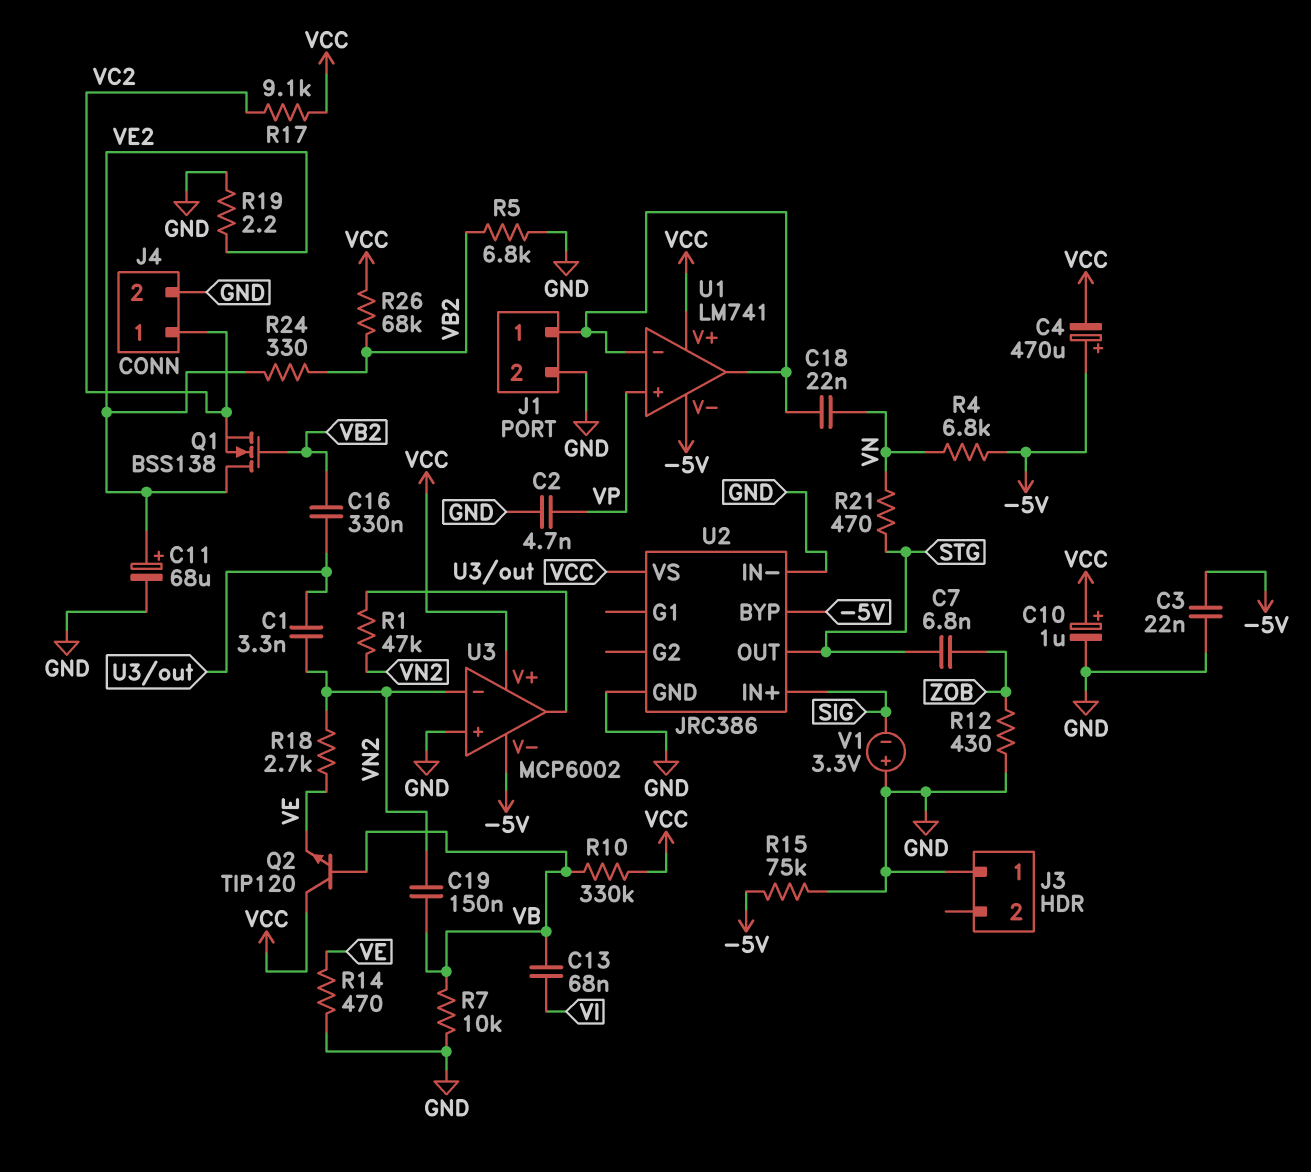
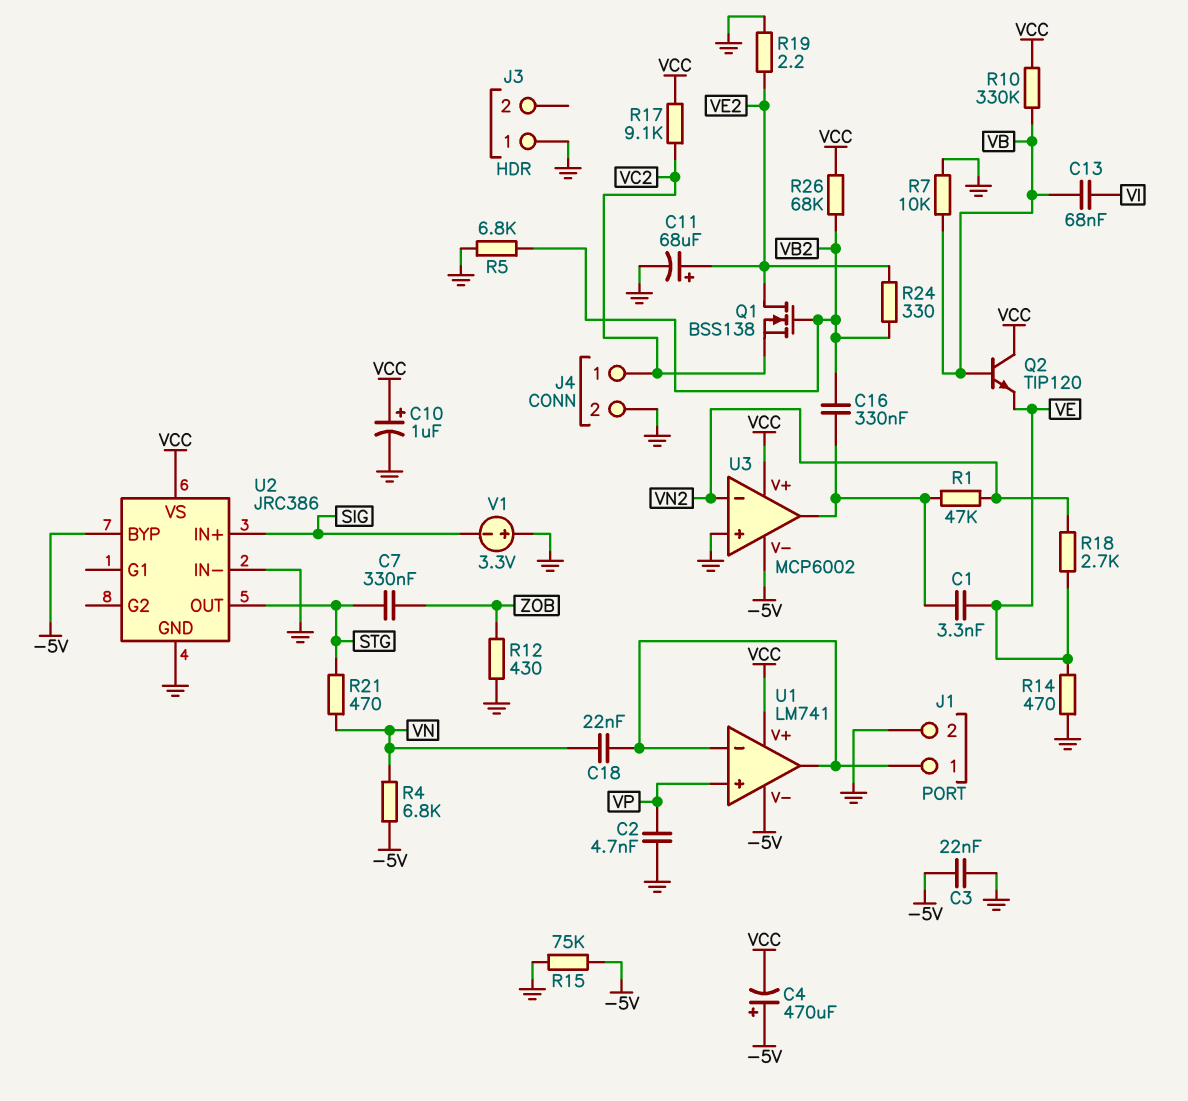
C1: 3.3nF (U3/out, VN2) -> 3.3nF (U3/out, VE)
C7: 6.8nF (STG, ZOB) -> 330nF (STG, ZOB)
C19: 150nF (VB, VN2) -> none

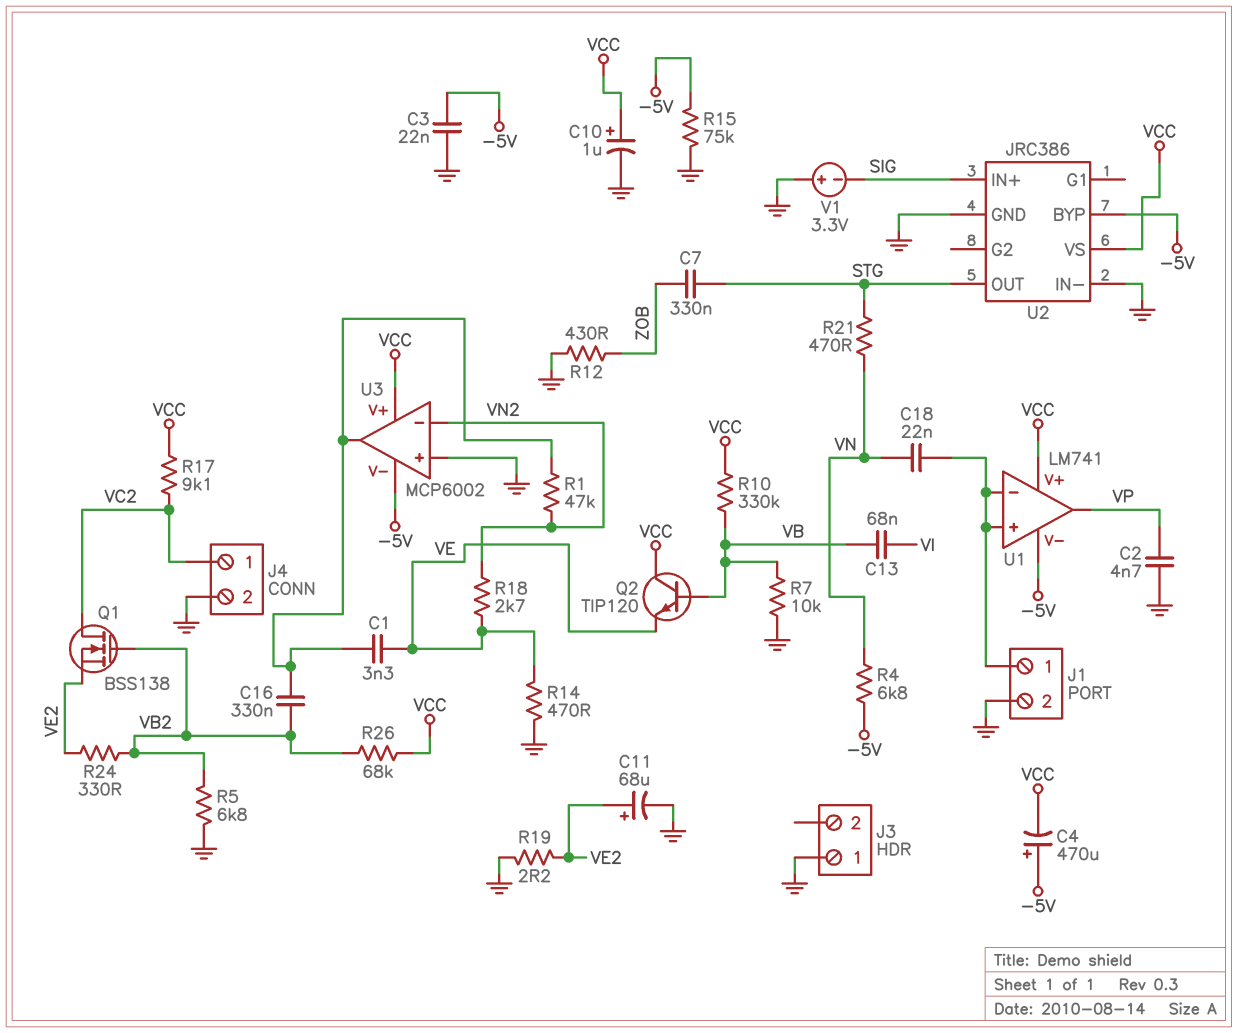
Q1: NMOS BSS138 (G VB2, D VE2, S VC2) -> NMOS BSS138 (G VB2, D VC2, S VE2)
U1 pin in+: VP -> J1/1
U1 pin out: J1/1 -> VP

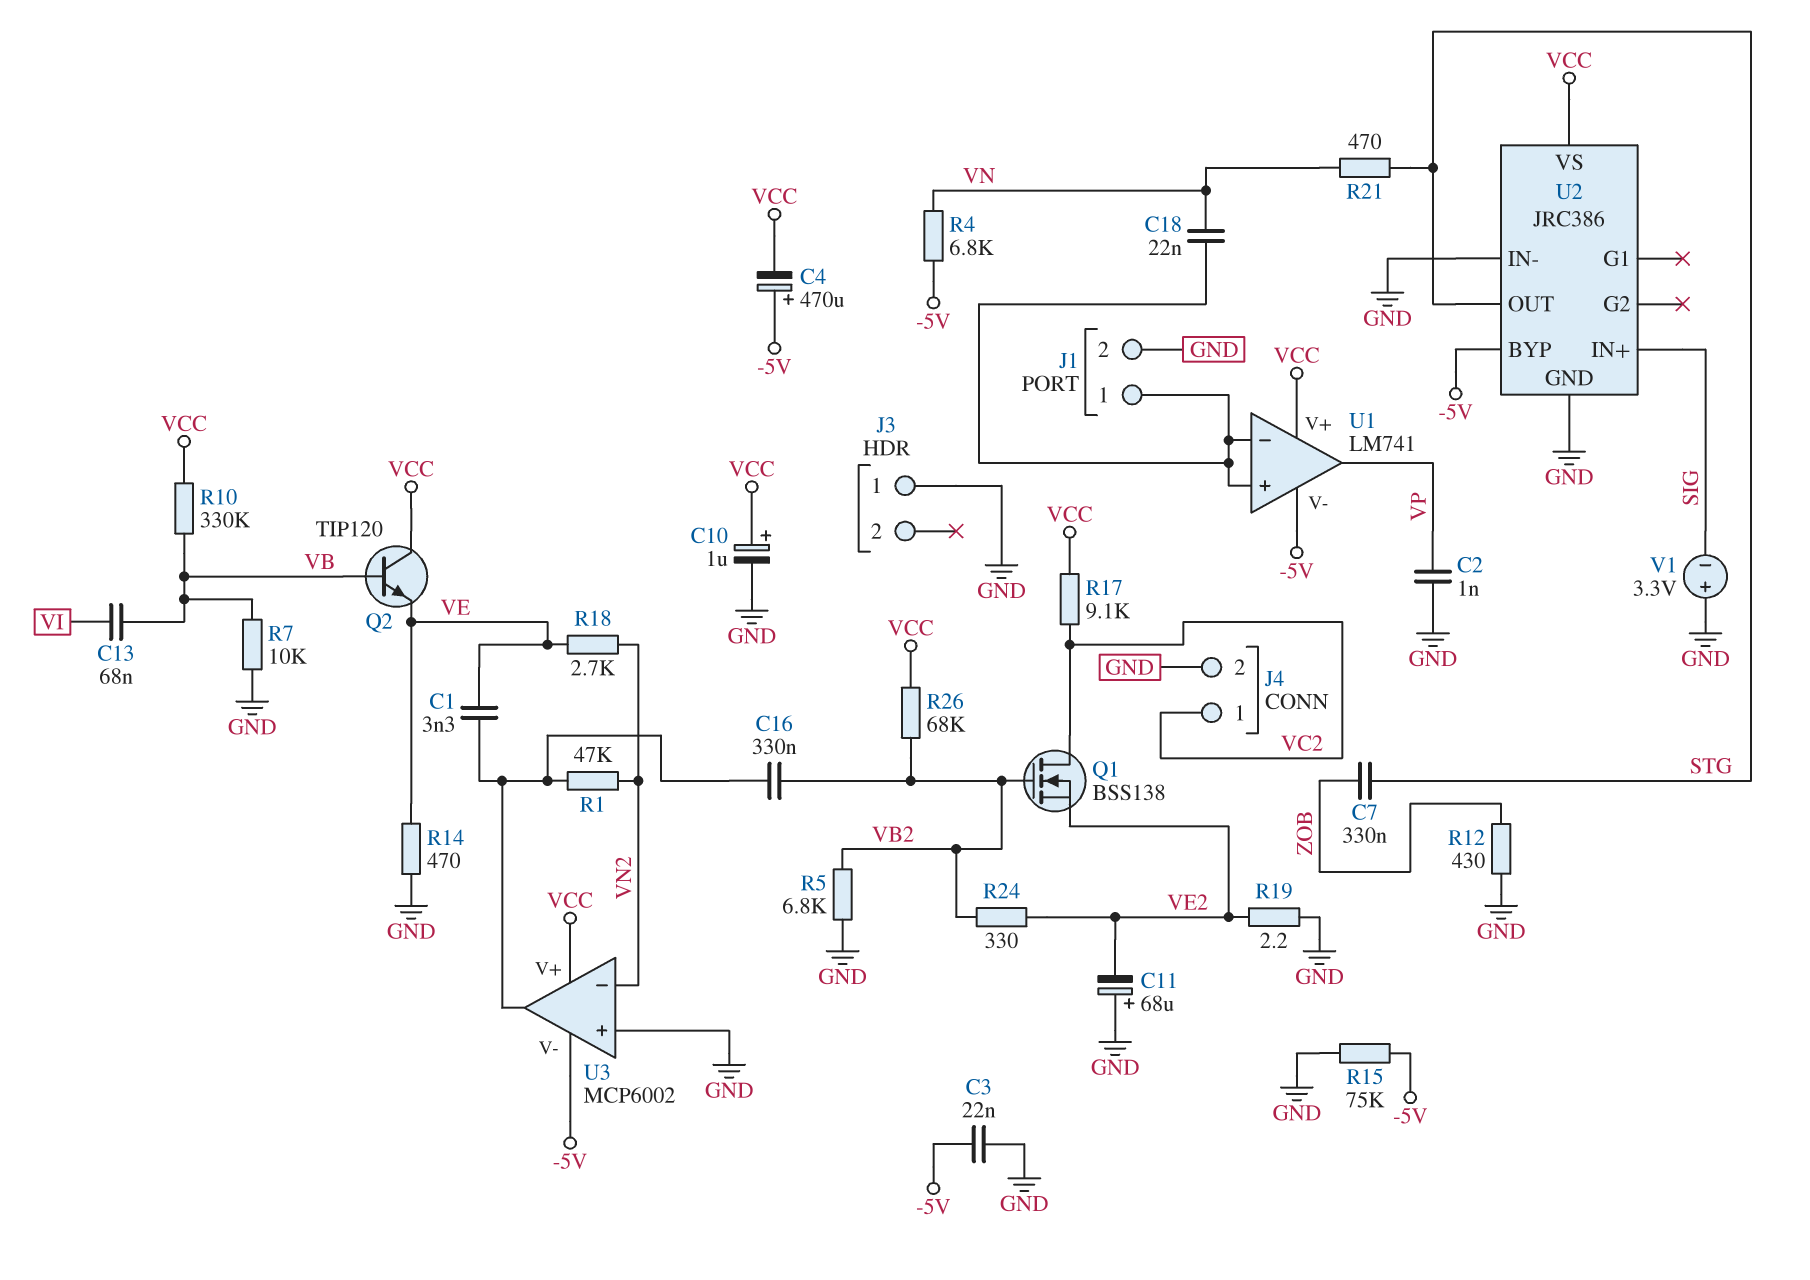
C2: 4.7nF (GND, VP) -> 1nF (GND, VP)
C11: 68uF (plus VE2, minus GND) -> 68uF (plus GND, minus VE2)

